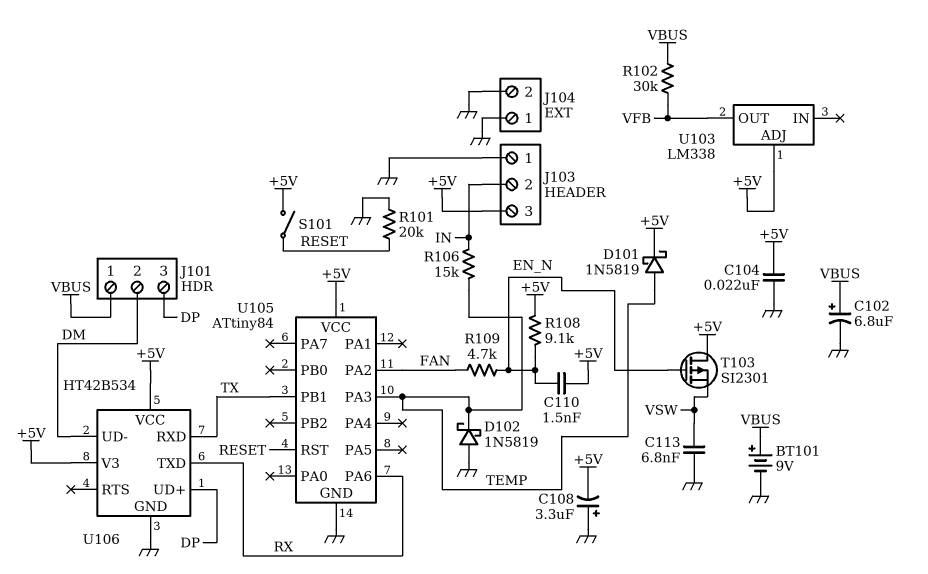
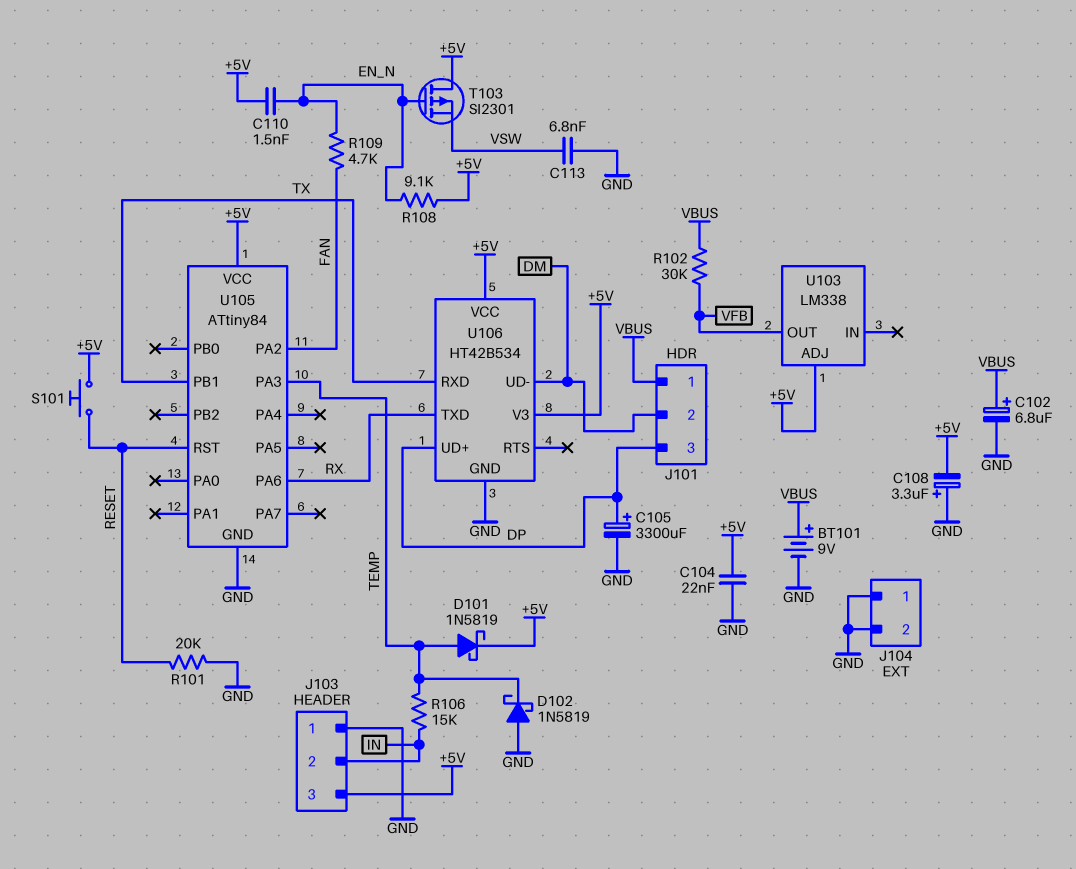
C105: none -> 3300uF (plus DP, minus GND)
S101: switch (+5V, RESET) -> button (+5V, RESET)

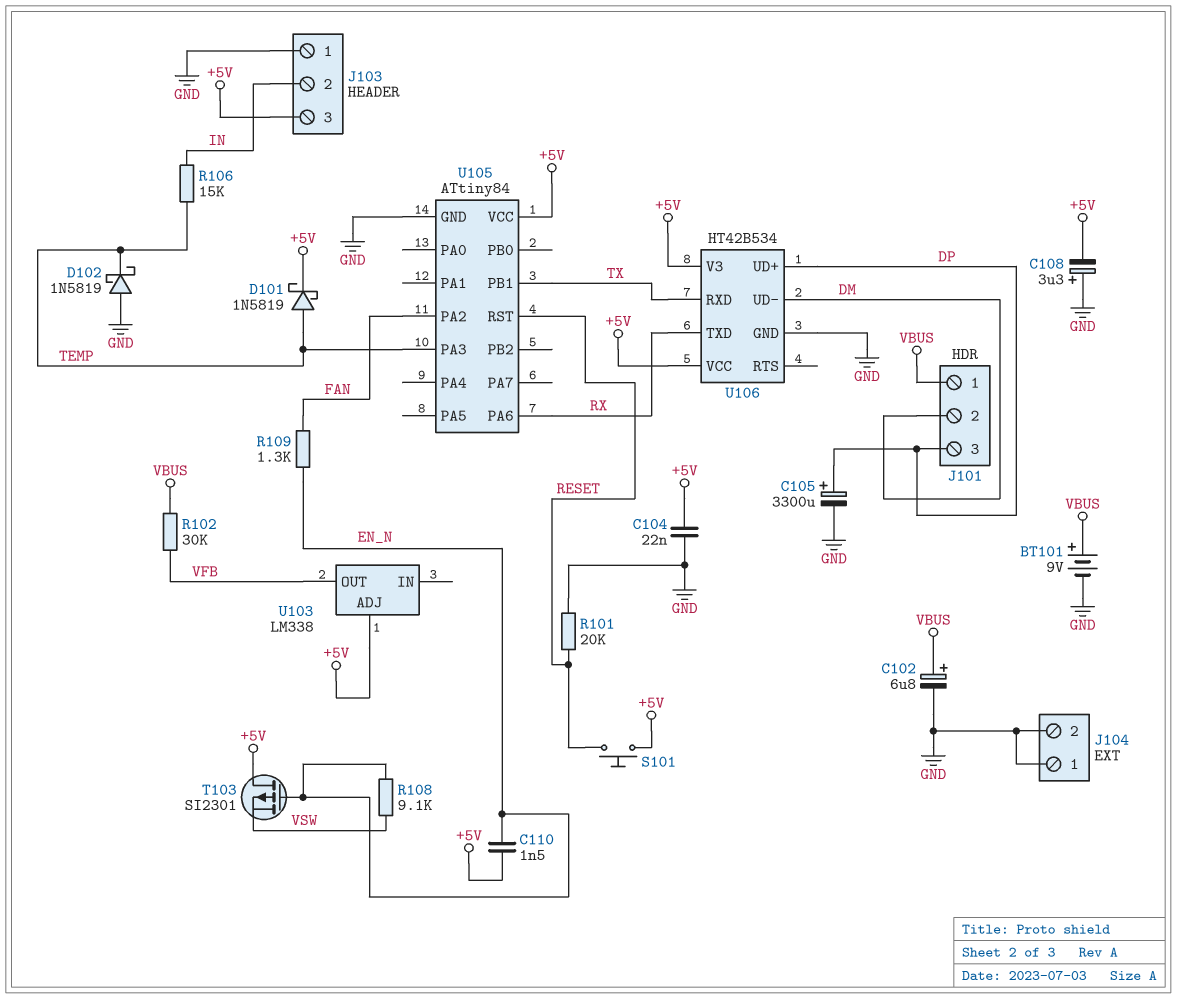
C113: 6.8nF (GND, VSW) -> none
R108: 9.1k (+5V, EN_N) -> 9.1k (EN_N, VSW)
R109: 4.7k (EN_N, FAN) -> 1.3k (EN_N, FAN)

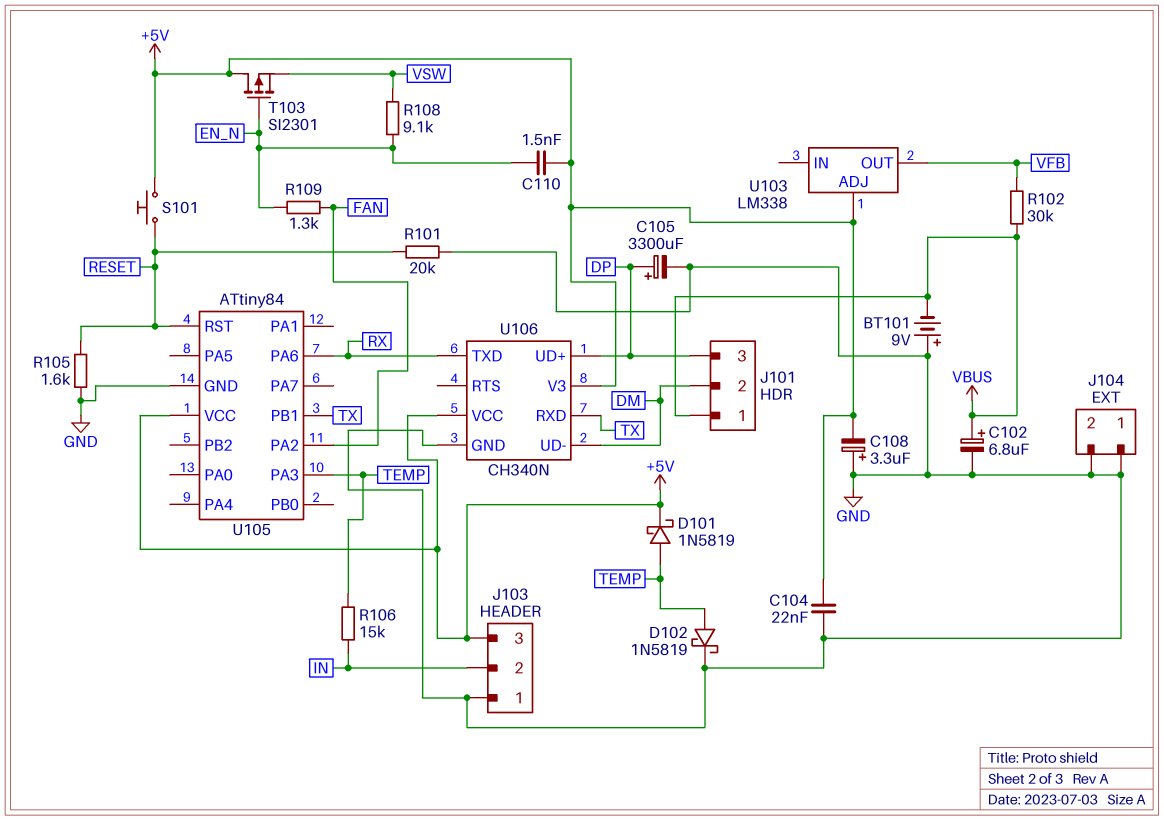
BT101: 9V (plus VBUS, minus GND) -> 9V (plus GND, minus VBUS)
D102: schottky 1N5819 (A GND, K TEMP) -> schottky 1N5819 (A TEMP, K GND)
R105: none -> 1.6k (GND, RESET)
U106: HT42B534 -> CH340N

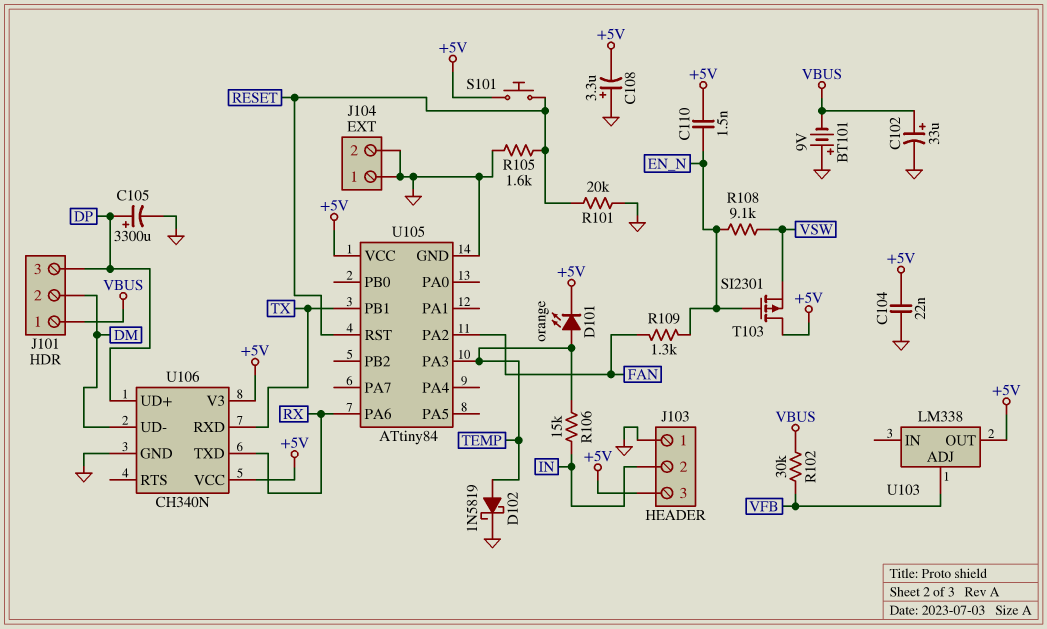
C102: 6.8uF (plus VBUS, minus GND) -> 33uF (plus VBUS, minus GND)
D101: schottky 1N5819 (A TEMP, K +5V) -> LED orange (A TEMP, K +5V)
U103 pin ADJ: +5V -> VFB
U103 pin OUT: VFB -> +5V

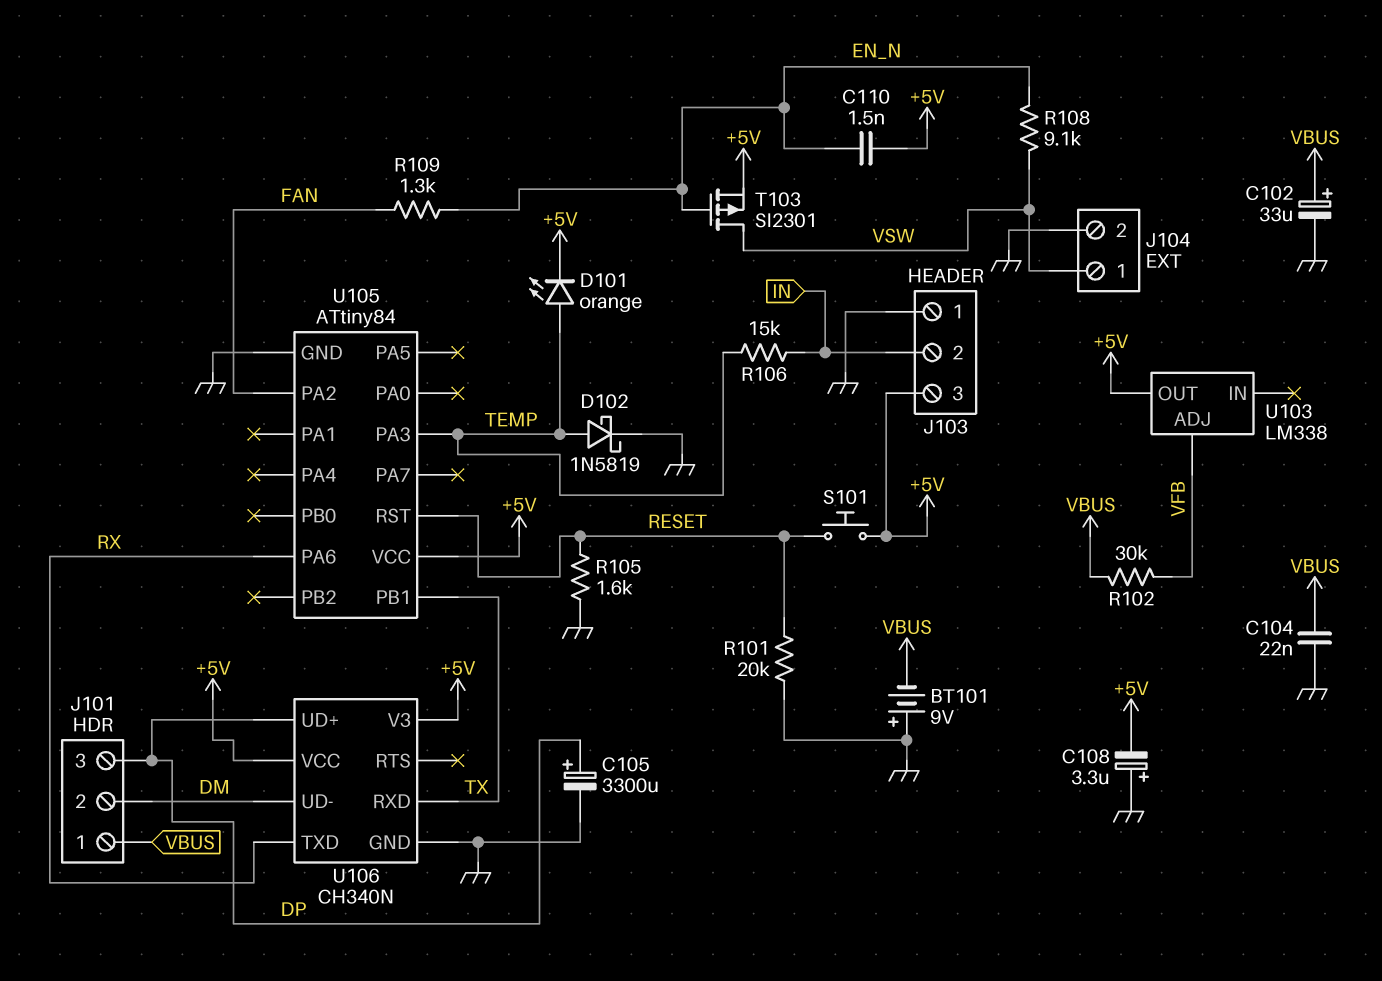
C104: 22nF (+5V, GND) -> 22nF (GND, VBUS)
J104 pin 1: GND -> VSW
T103: PMOS SI2301 (G EN_N, D +5V, S VSW) -> PMOS SI2301 (G EN_N, D VSW, S +5V)

